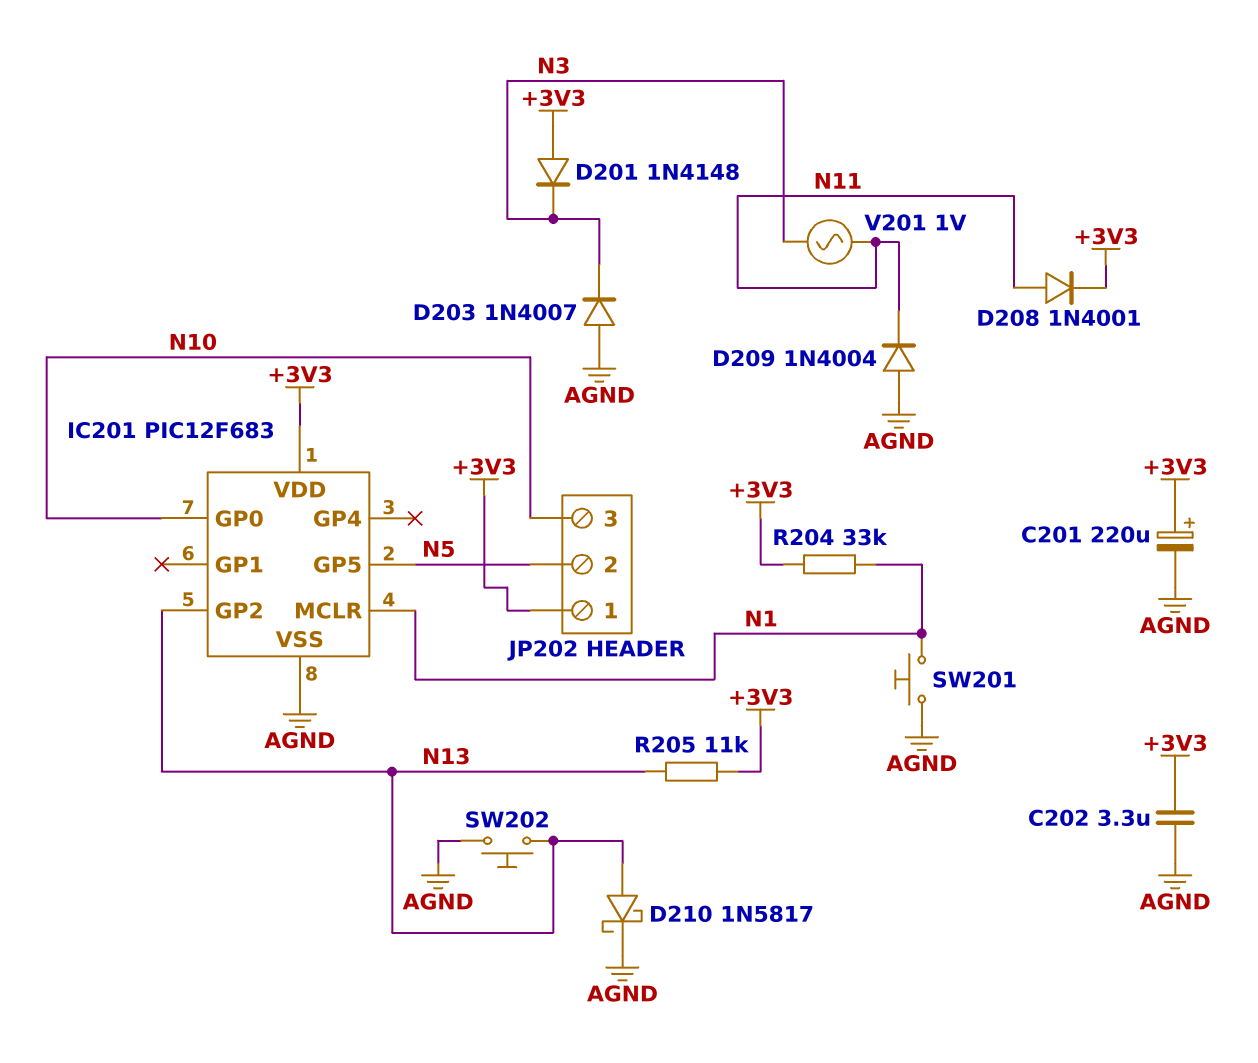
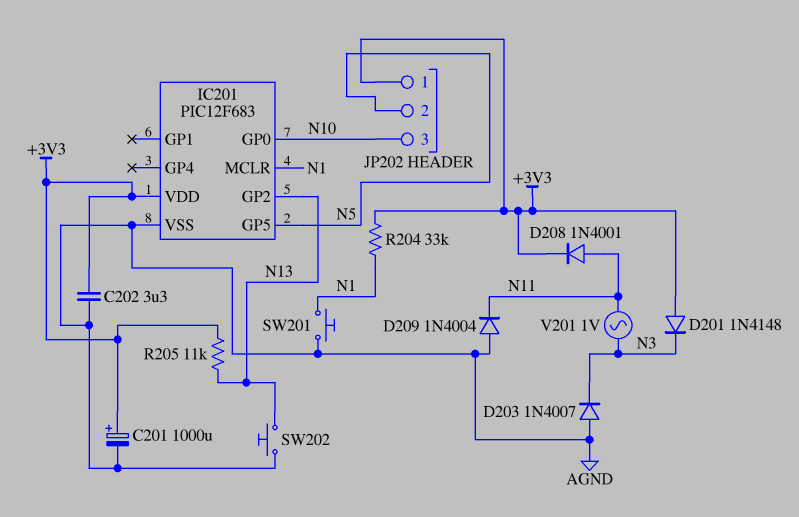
C201: 220uF (plus +3V3, minus AGND) -> 1000uF (plus +3V3, minus AGND)
D210: schottky 1N5817 (A N13, K AGND) -> none

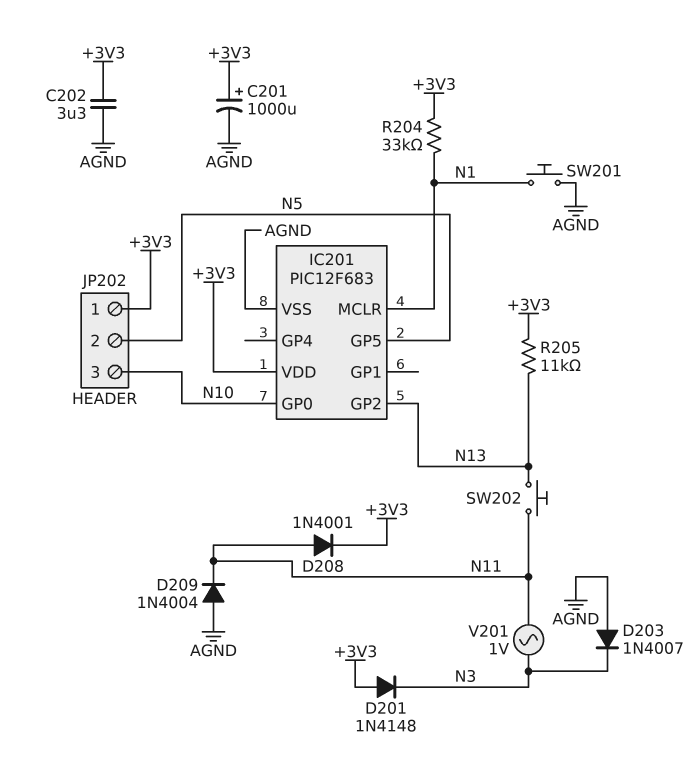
SW202: button (AGND, N13) -> button (N11, N13)

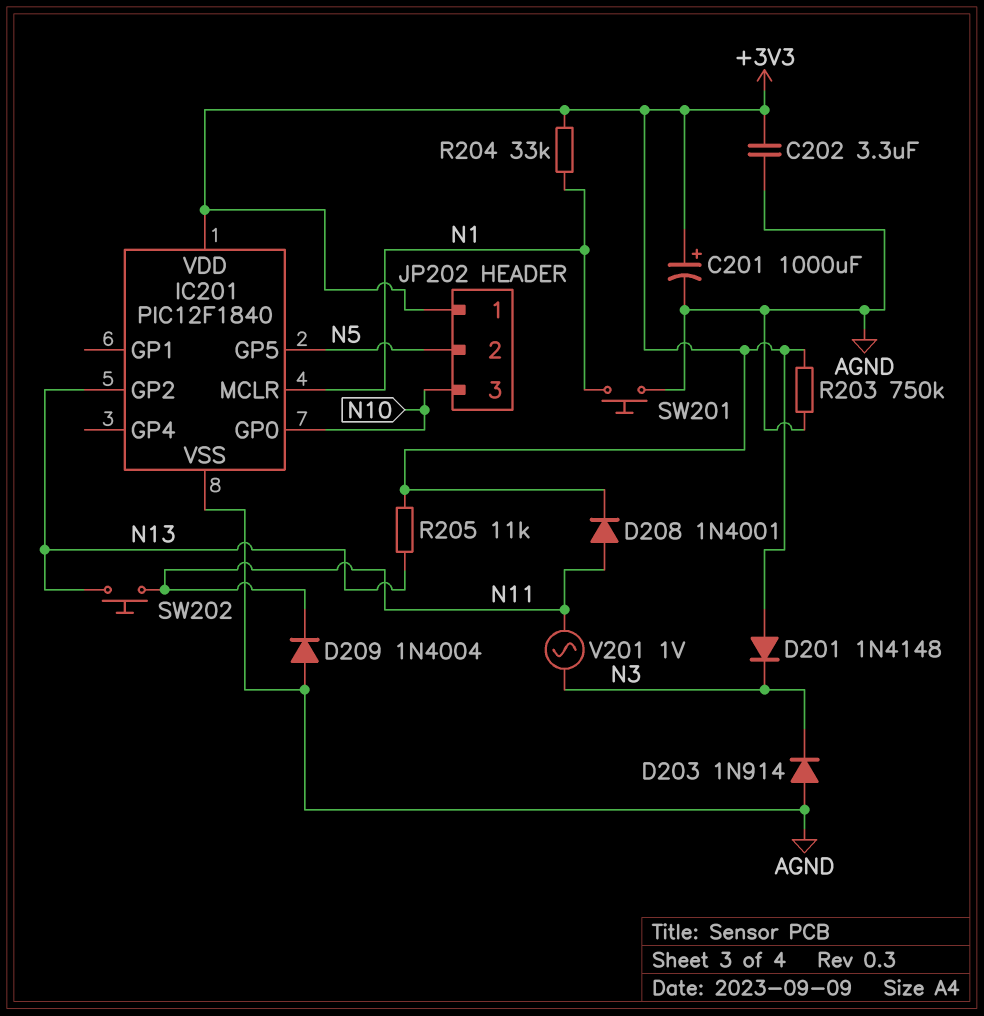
D203: diode 1N4007 (A AGND, K N3) -> diode 1N914 (A AGND, K N3)
IC201: PIC12F683 -> PIC12F1840
R203: none -> 750k (+3V3, AGND)

